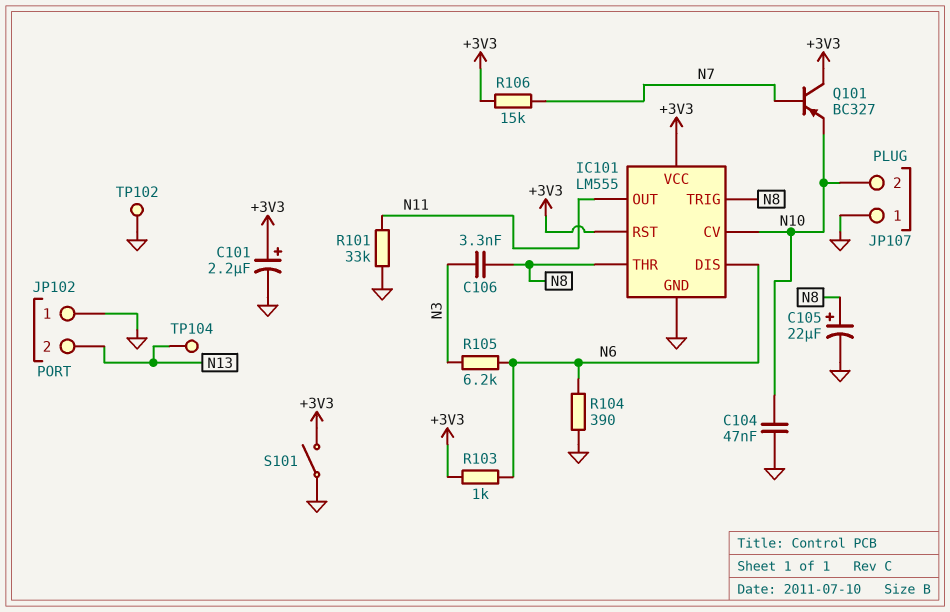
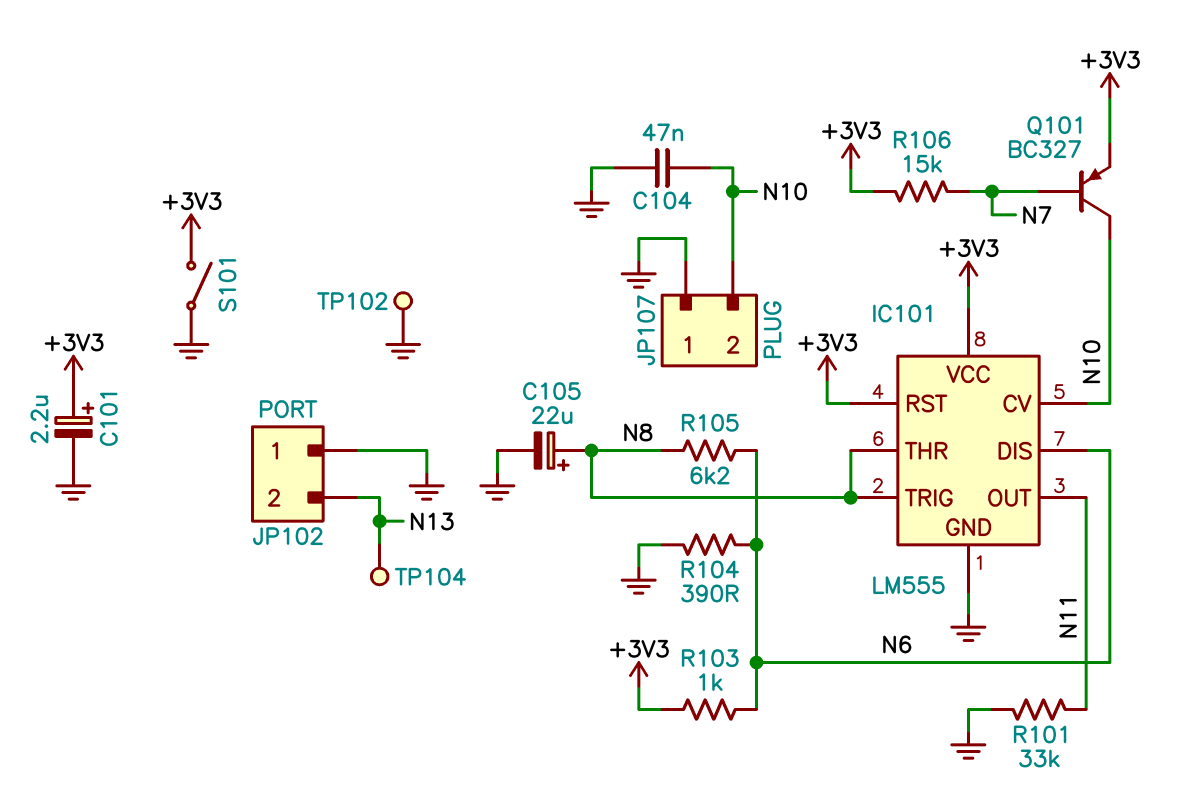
C106: 3.3nF (N3, N8) -> none
Q101: PNP BC327 (B N7, C +3V3, E N10) -> PNP BC327 (B N7, C N10, E +3V3)
R105: 6.2k (N3, N6) -> 6.2k (N6, N8)

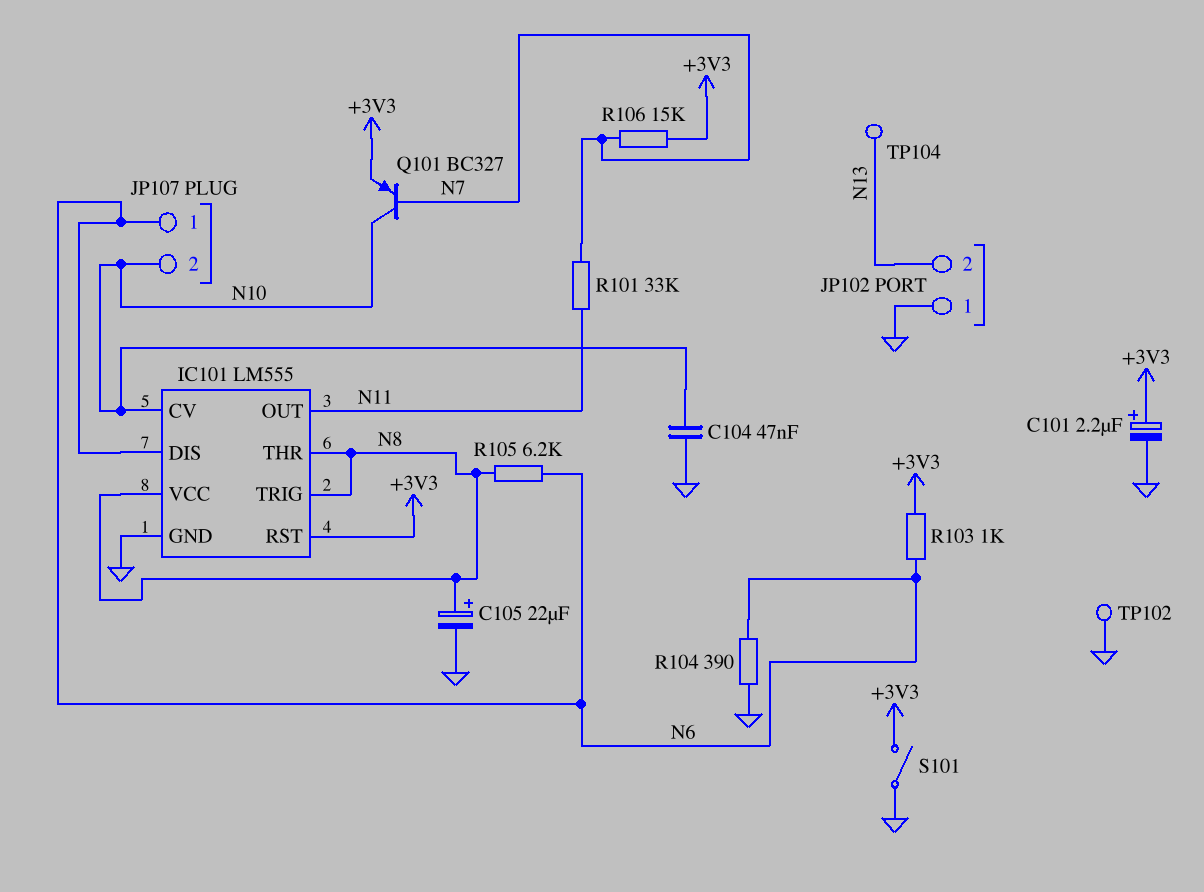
IC101 pin VCC: +3V3 -> N8
JP107 pin 1: GND -> N6
R101: 33k (GND, N11) -> 33k (N7, N11)

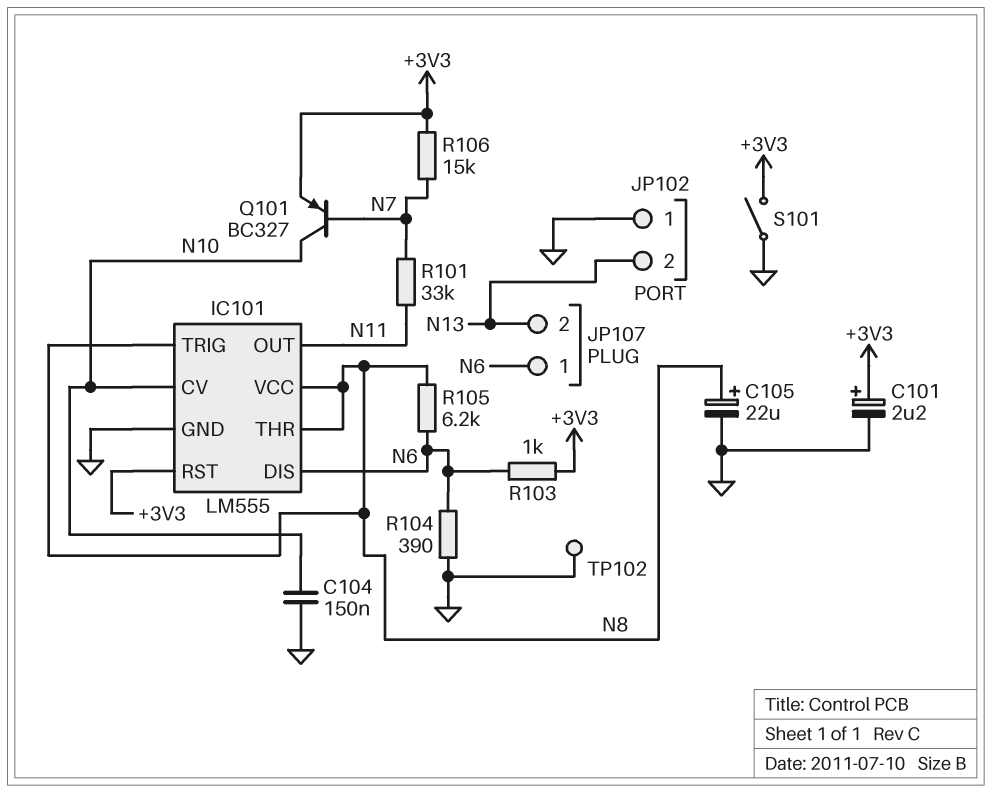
C104: 47nF (GND, N10) -> 150nF (GND, N10)
JP107 pin 2: N10 -> N13
TP104: test point (N13) -> none

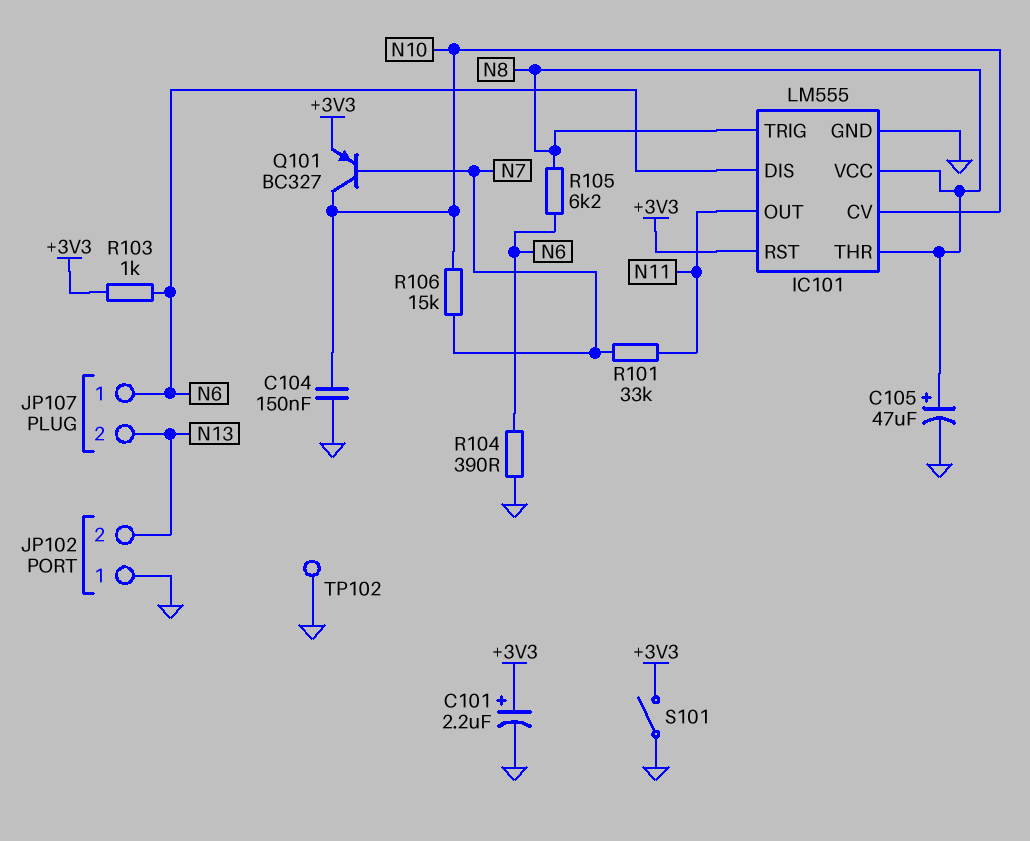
C105: 22uF (plus N8, minus GND) -> 47uF (plus N8, minus GND)
R106: 15k (+3V3, N7) -> 15k (N7, N10)

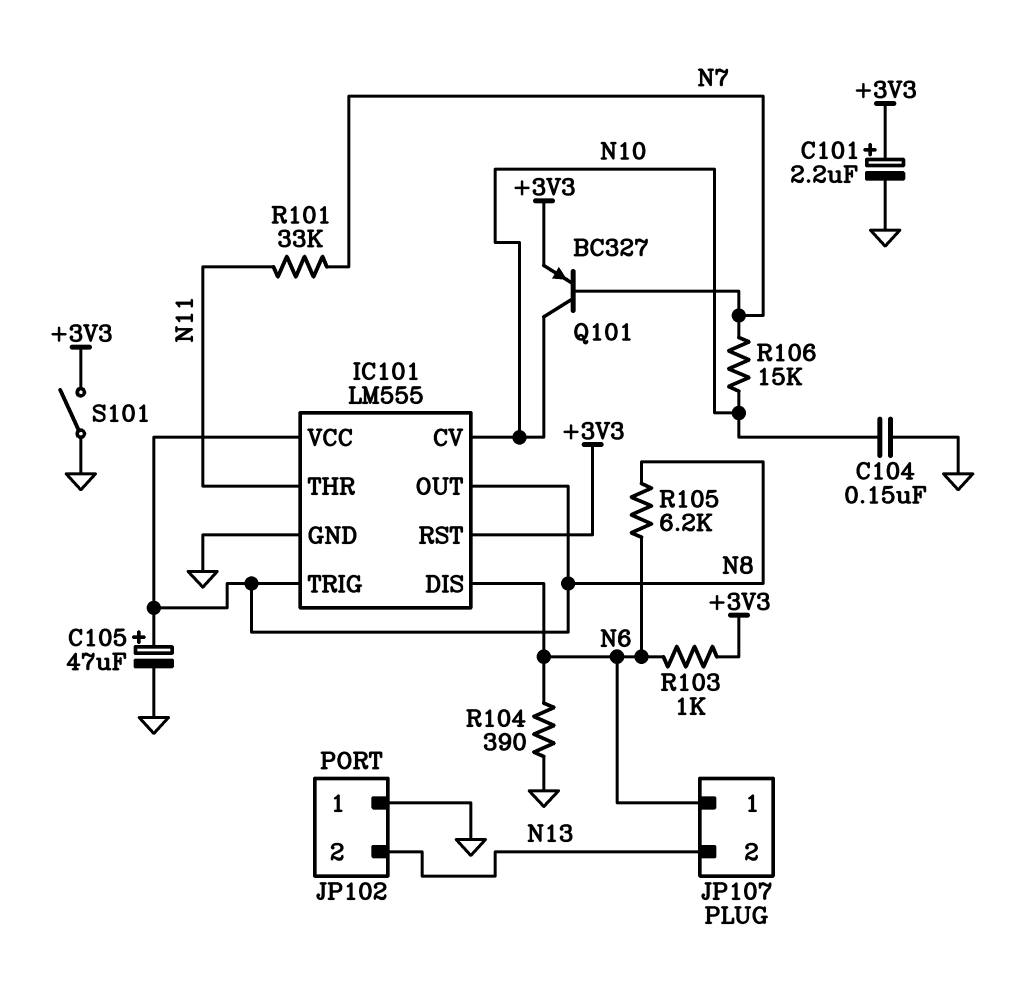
IC101 pin OUT: N11 -> N8
IC101 pin THR: N8 -> N11
TP102: test point (GND) -> none

